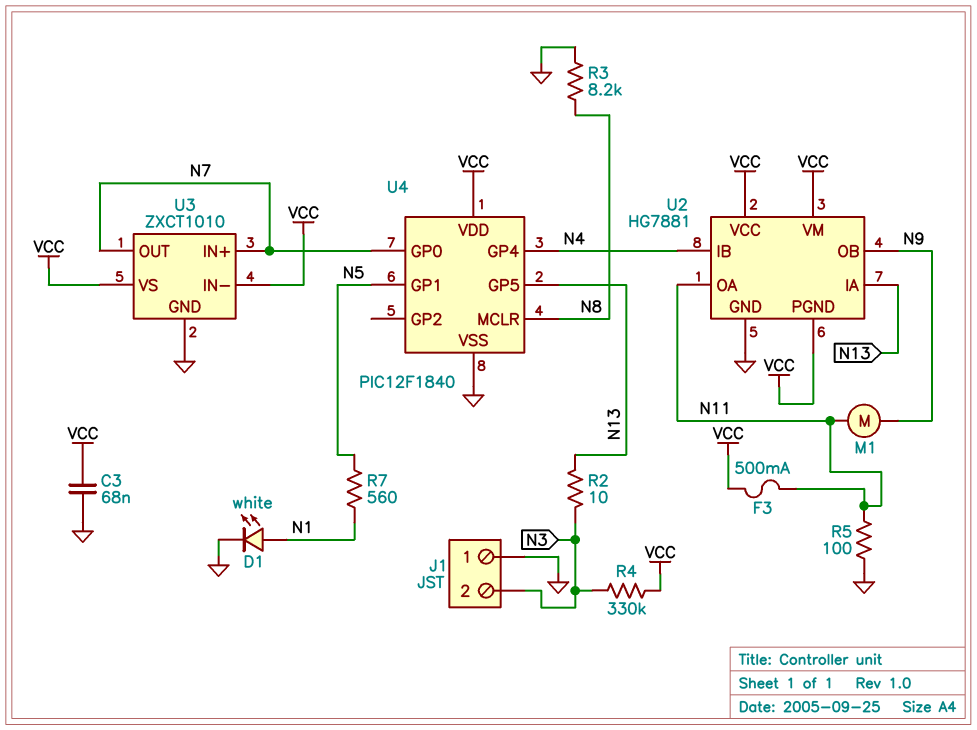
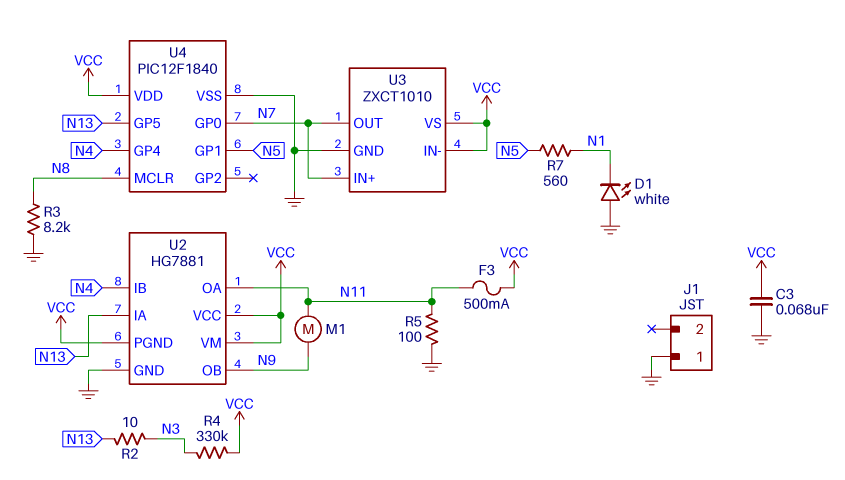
D1: LED white (A N1, K GND) -> LED white (A GND, K N1)
J1 pin 2: N3 -> none

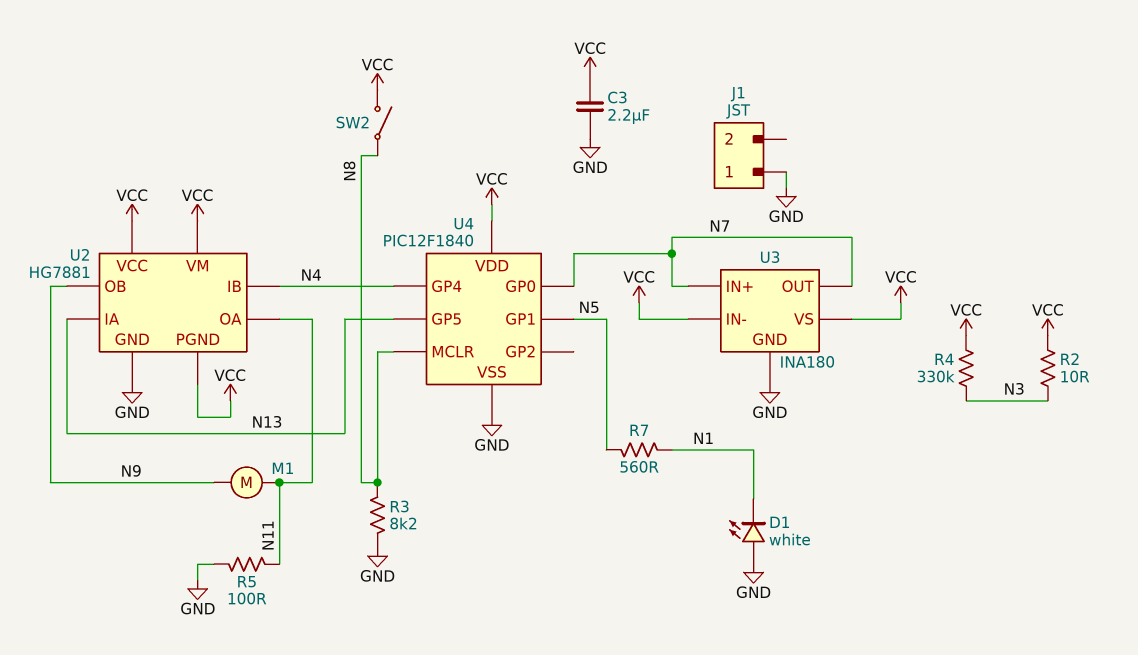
C3: 68nF (GND, VCC) -> 2.2uF (GND, VCC)
F3: 500mA (N11, VCC) -> none
R2: 10 (N3, N13) -> 10 (N3, VCC)
SW2: none -> switch (N8, VCC)
U3: ZXCT1010 -> INA180

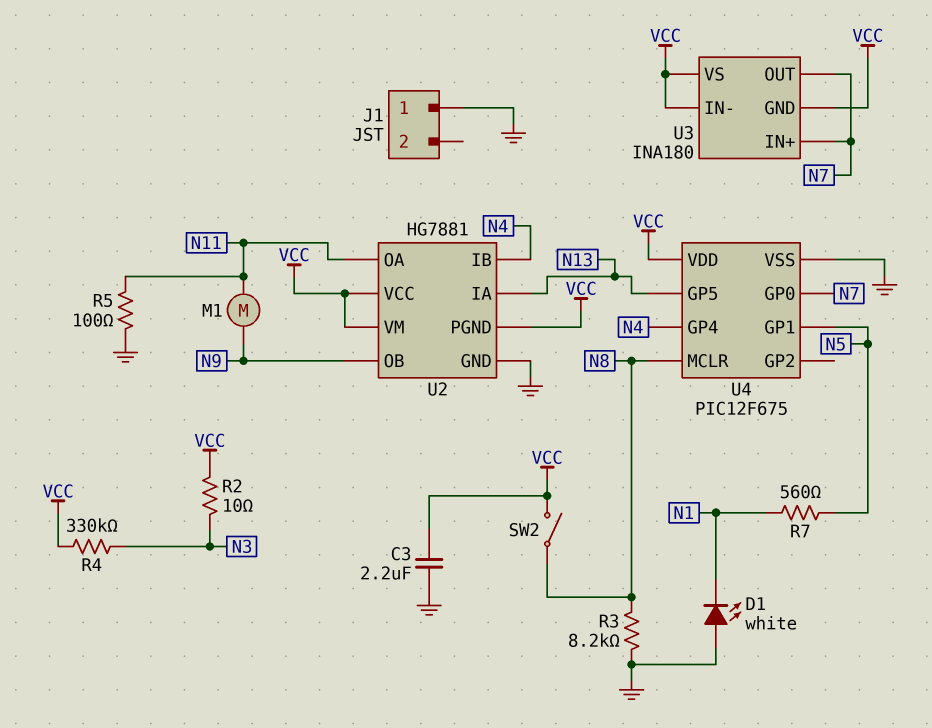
U3 pin GND: GND -> VCC
U4: PIC12F1840 -> PIC12F675

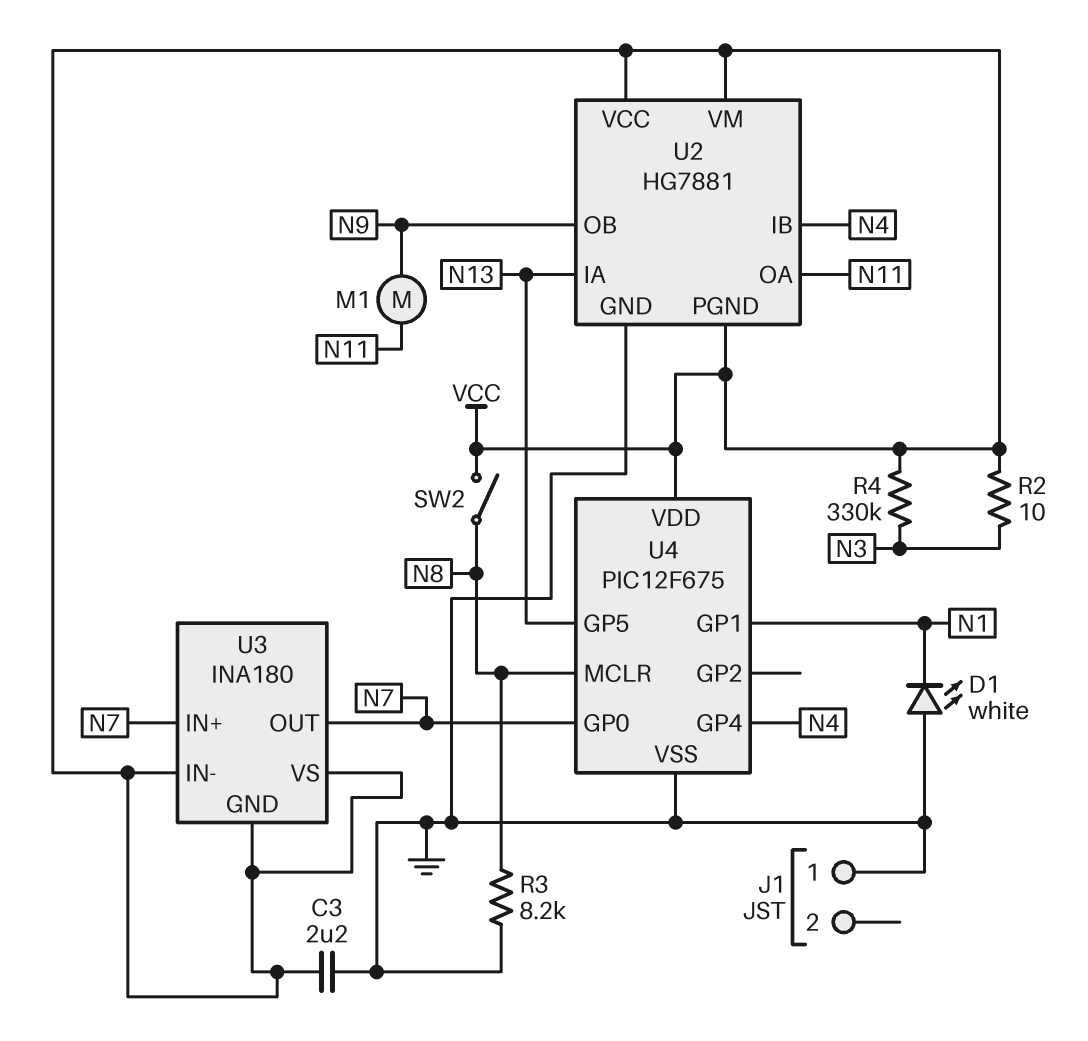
R5: 100 (GND, N11) -> none
R7: 560 (N1, N5) -> none
U4 pin GP1: N5 -> N1

